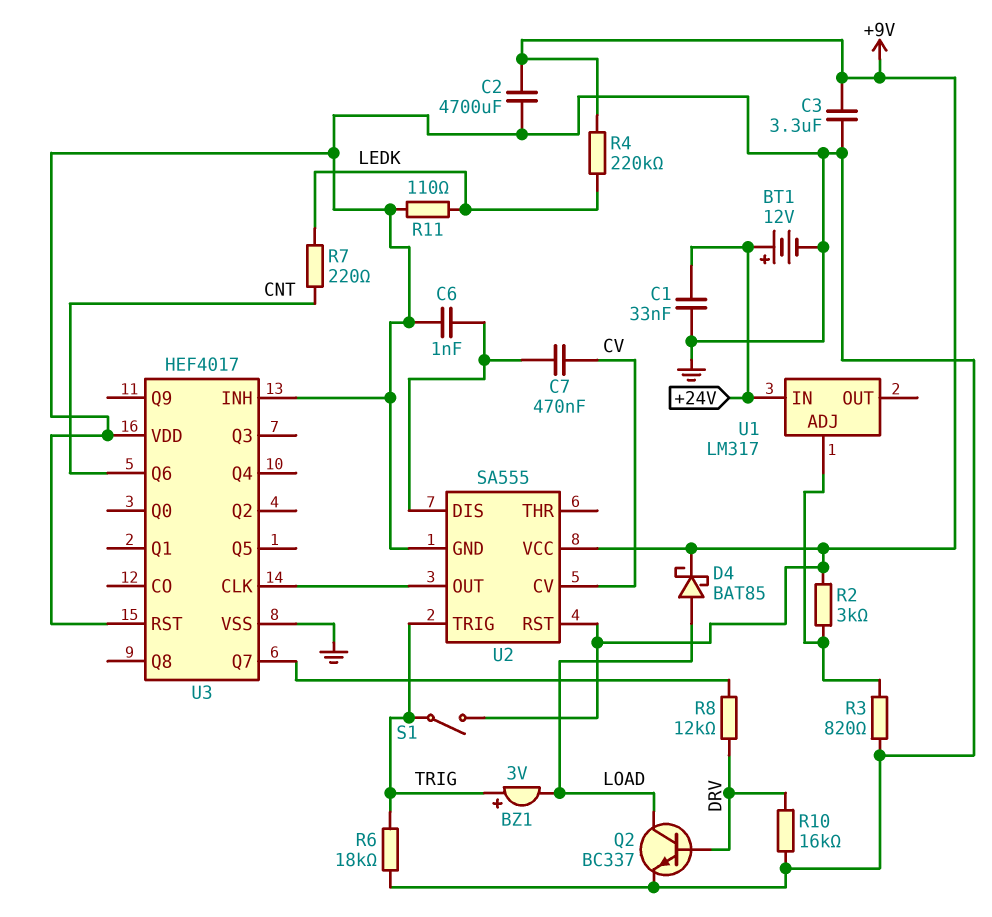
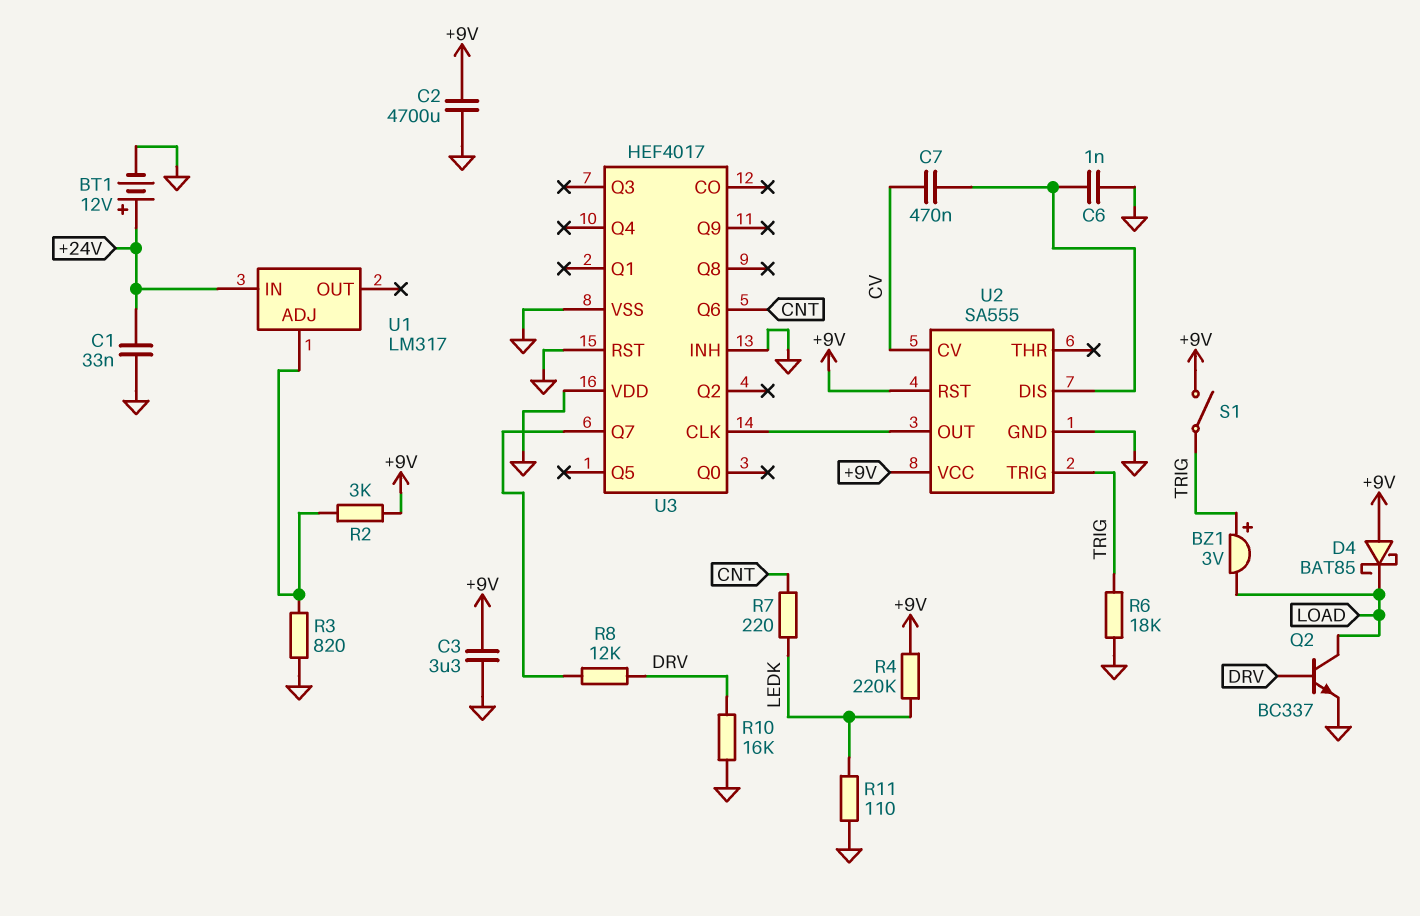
D4: schottky BAT85 (A LOAD, K +9V) -> schottky BAT85 (A +9V, K LOAD)

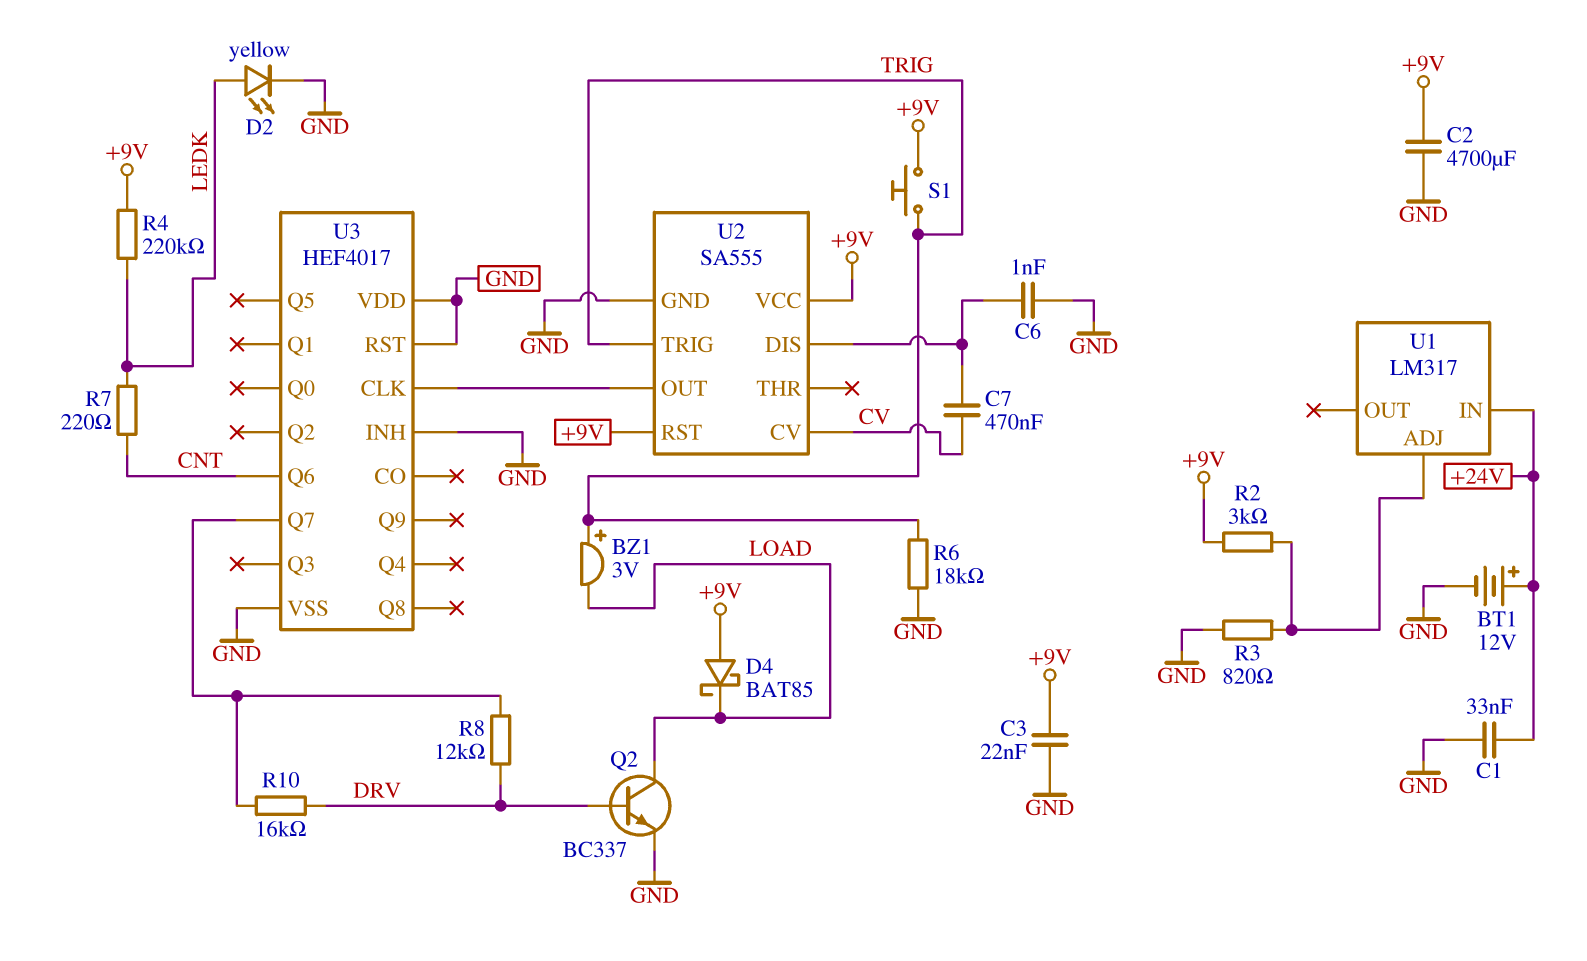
C3: 3.3uF (+9V, GND) -> 22nF (+9V, GND)
D2: none -> LED yellow (A LEDK, K GND)
R10: 16k (DRV, GND) -> 16k (DRV, U3/Q7)
R11: 110 (GND, LEDK) -> none
S1: switch (+9V, TRIG) -> button (+9V, TRIG)

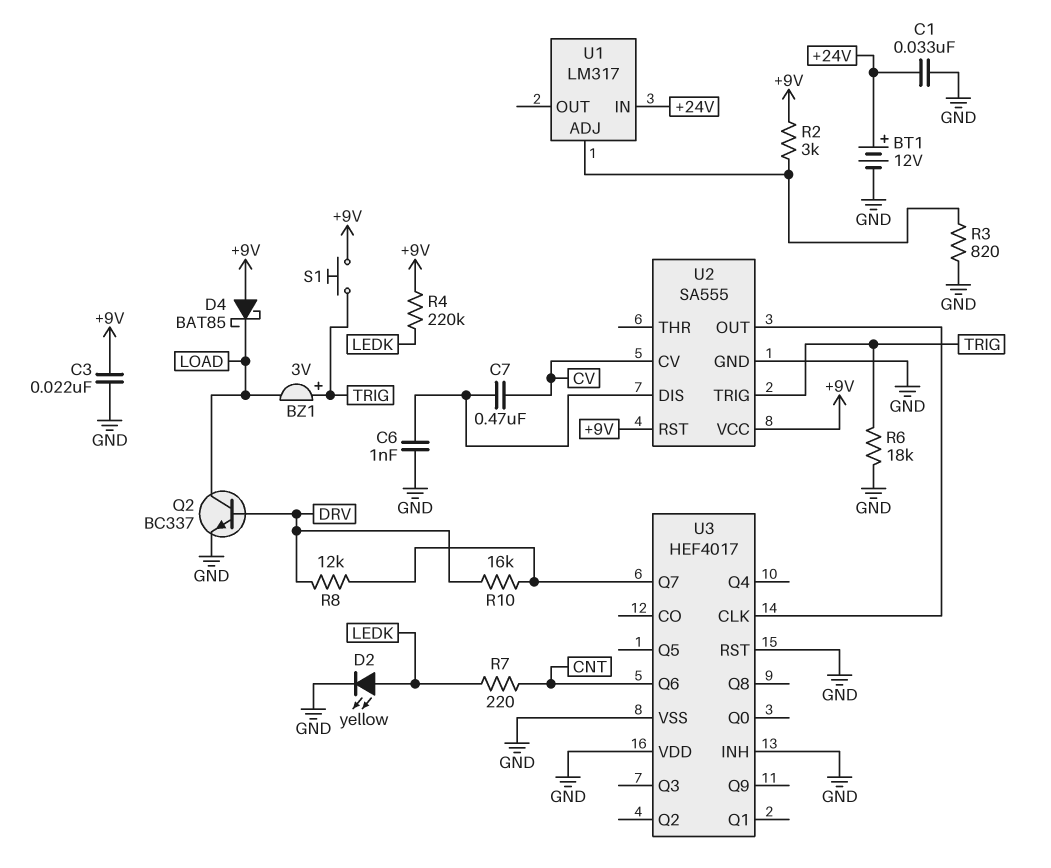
C2: 4700uF (+9V, GND) -> none

